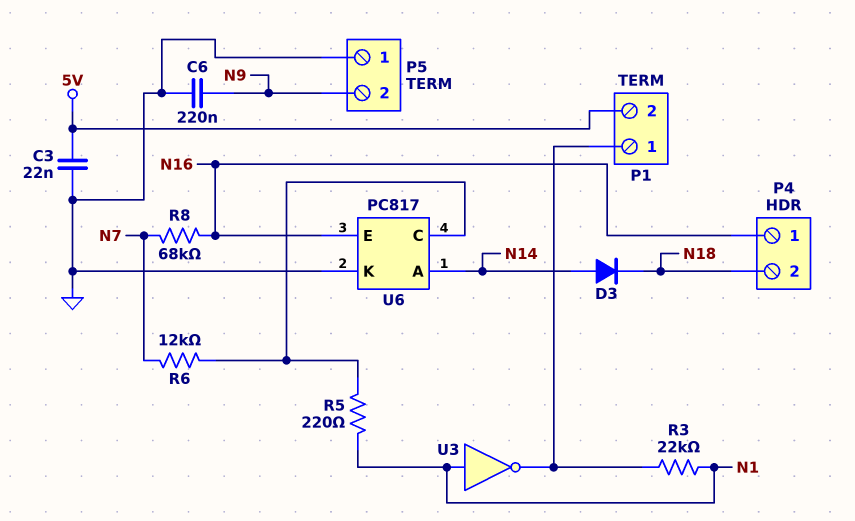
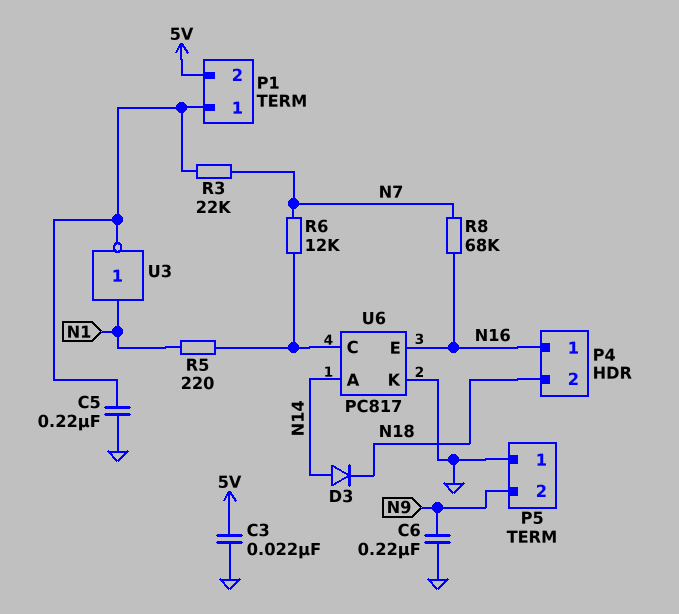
C5: none -> 220nF (GND, P1/1)
R3: 22k (N1, P1/1) -> 22k (N7, P1/1)

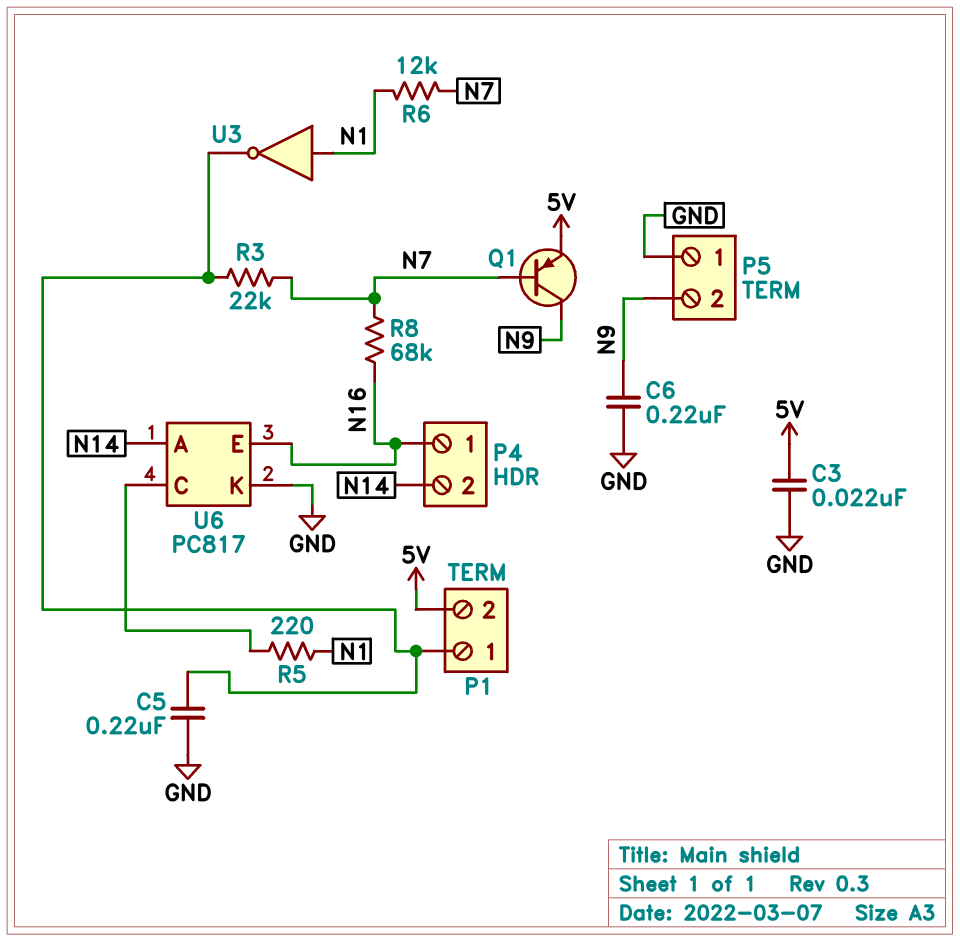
D3: diode (A N14, K N18) -> none
P4 pin 2: N18 -> N14
Q1: none -> PNP (B N7, C N9, E 5V)
R6: 12k (N7, U6/C) -> 12k (N1, N7)

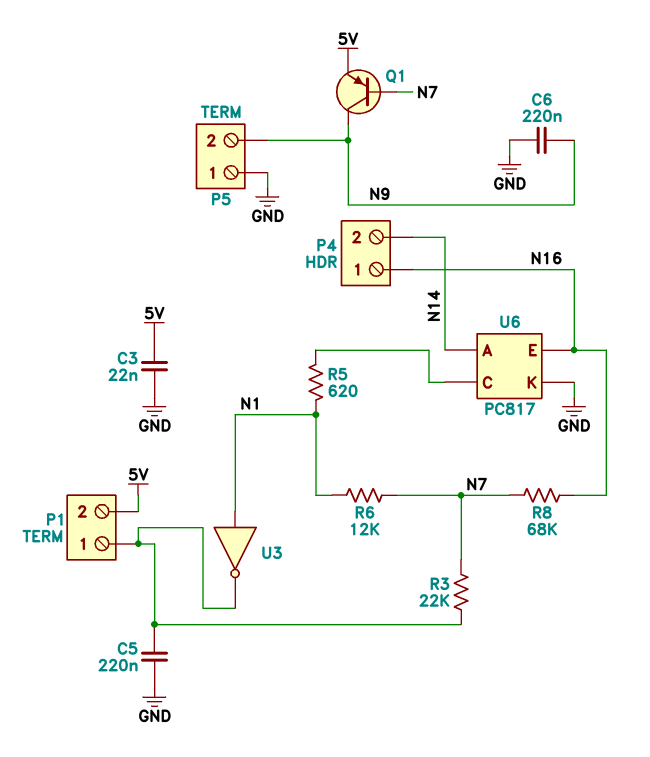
R5: 220 (N1, U6/C) -> 620 (N1, U6/C)

